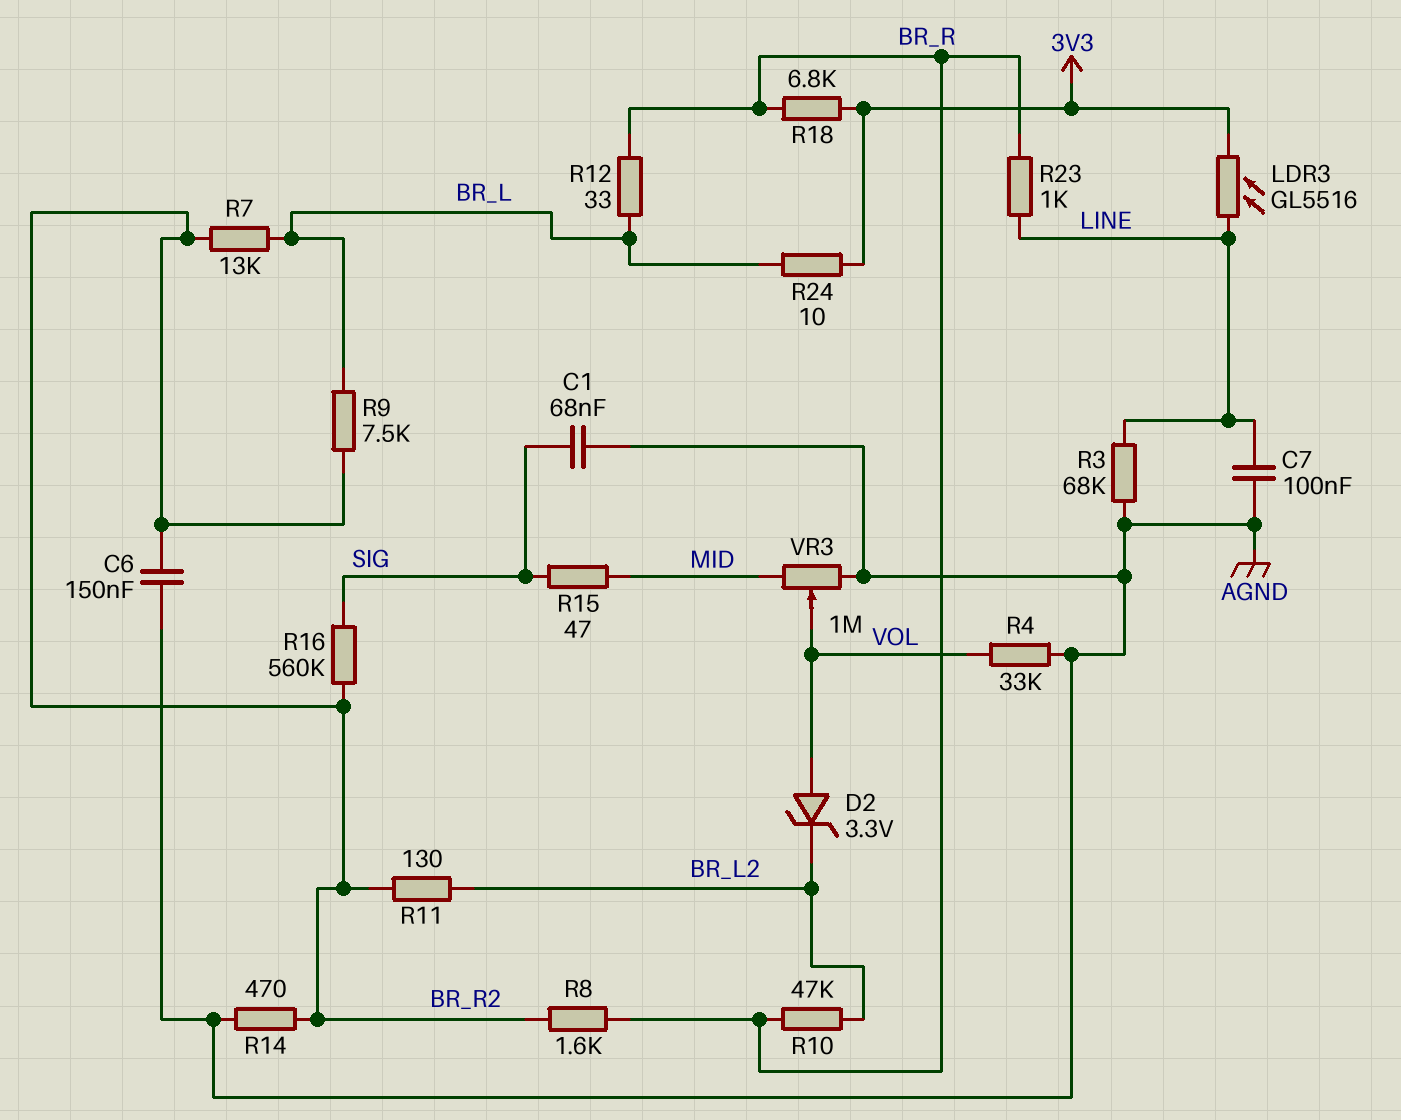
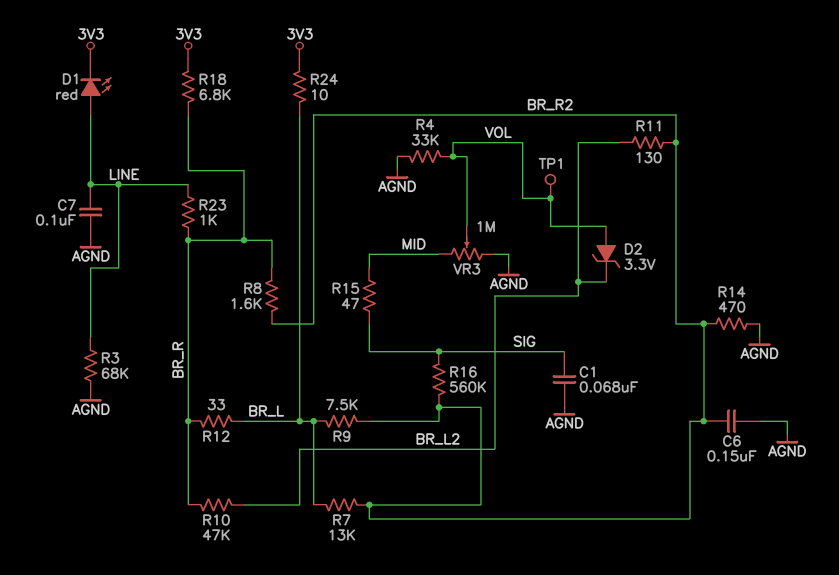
D1: none -> LED red (A LINE, K 3V3)
LDR3: GL5516 (3V3, LINE) -> none
TP1: none -> test point (VOL)

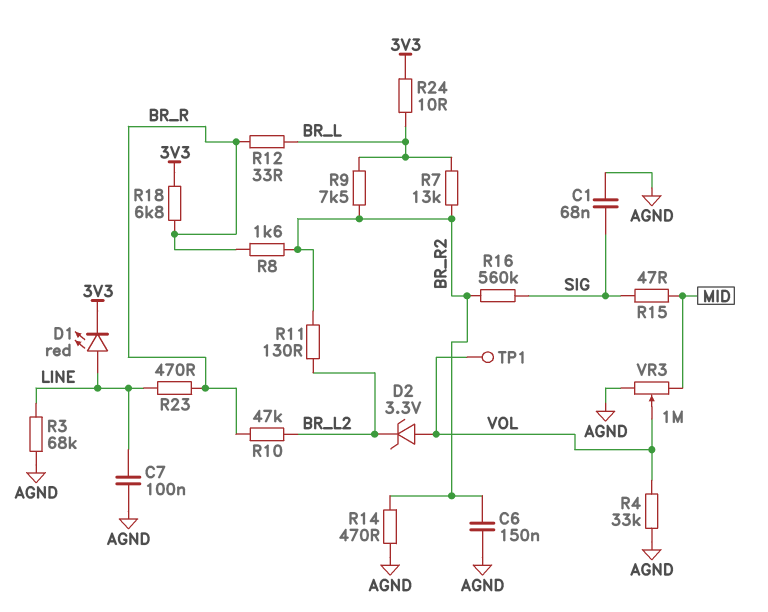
R23: 1k (BR_R, LINE) -> 470 (BR_R, LINE)

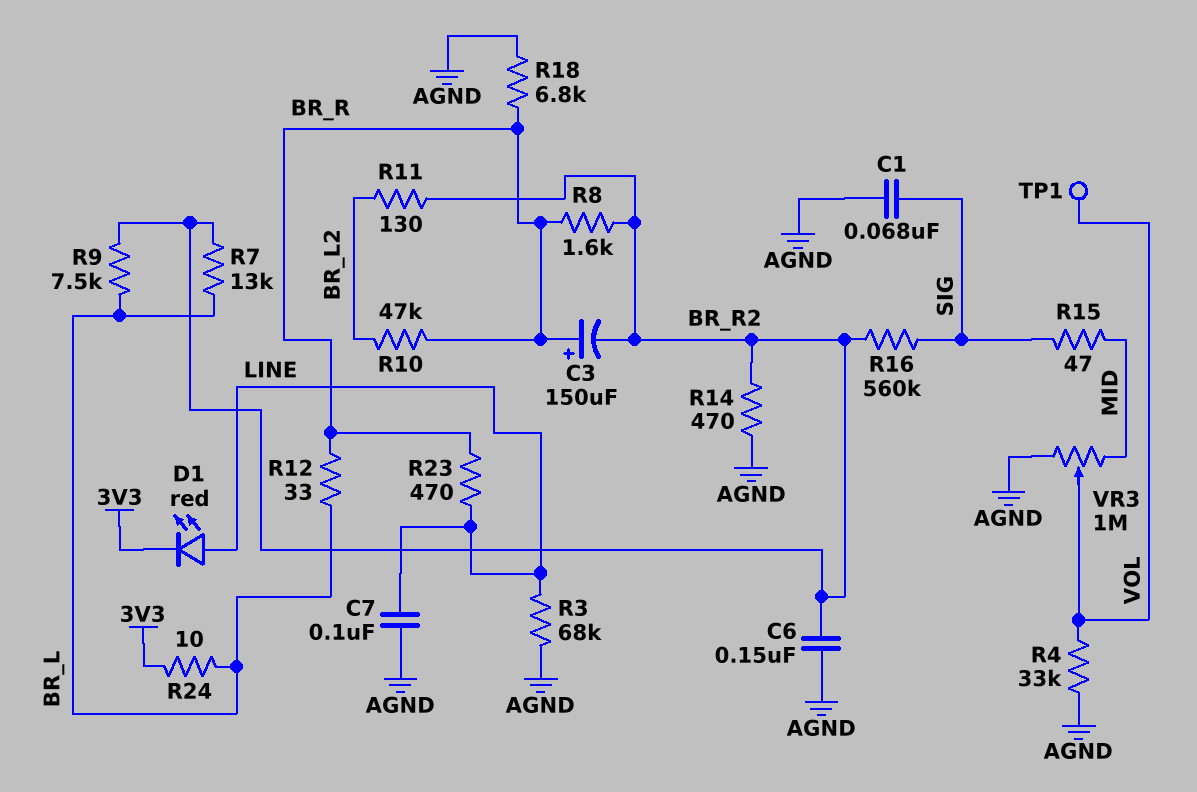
C3: none -> 150uF (plus BR_R, minus BR_R2)
D2: zener 3.3V (A VOL, K BR_L2) -> none
R18: 6.8k (3V3, BR_R) -> 6.8k (AGND, BR_R)

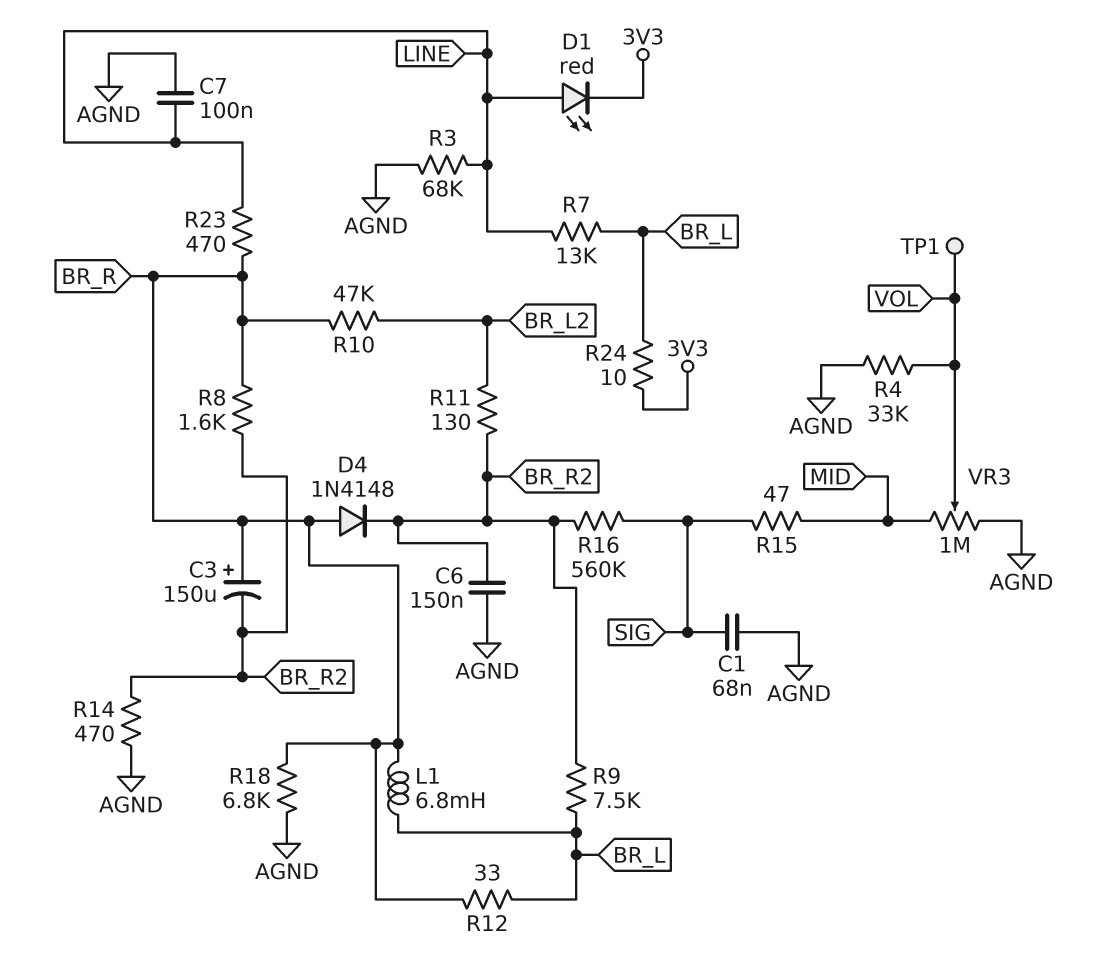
D4: none -> diode 1N4148 (A BR_R, K BR_R2)
L1: none -> 6.8mH (BR_L, BR_R)
R7: 13k (BR_L, BR_R2) -> 13k (BR_L, LINE)

